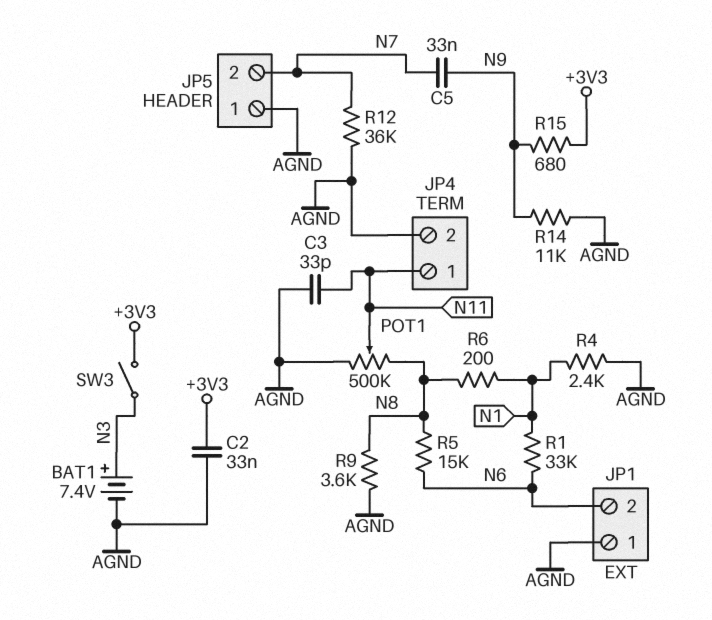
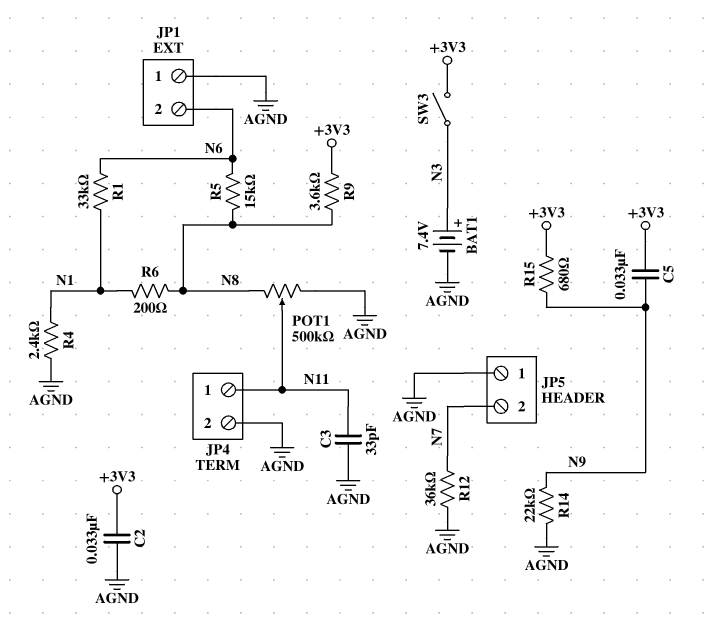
C5: 33nF (N7, N9) -> 33nF (+3V3, N9)
R9: 3.6k (AGND, N8) -> 3.6k (+3V3, N8)
R14: 11k (AGND, N9) -> 22k (AGND, N9)

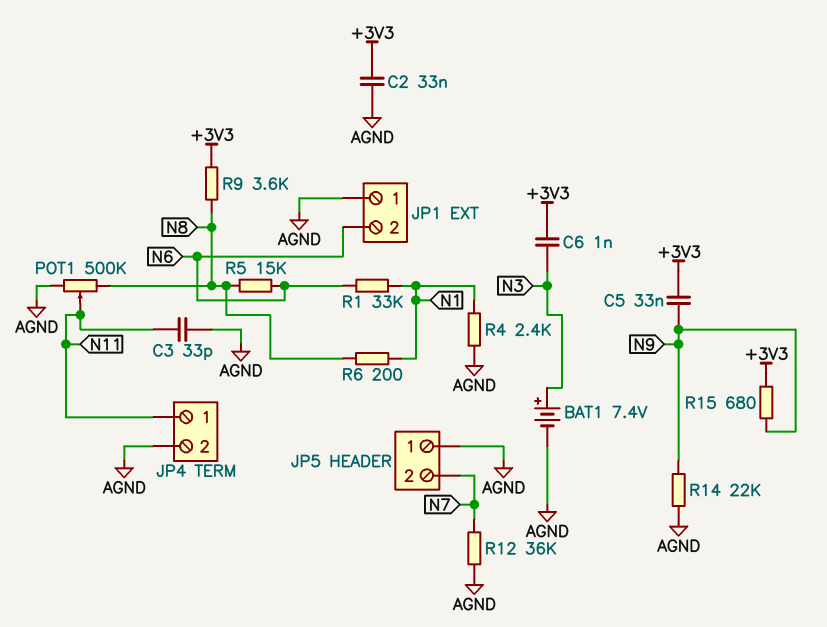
C6: none -> 1nF (+3V3, N3)
SW3: switch (+3V3, N3) -> none

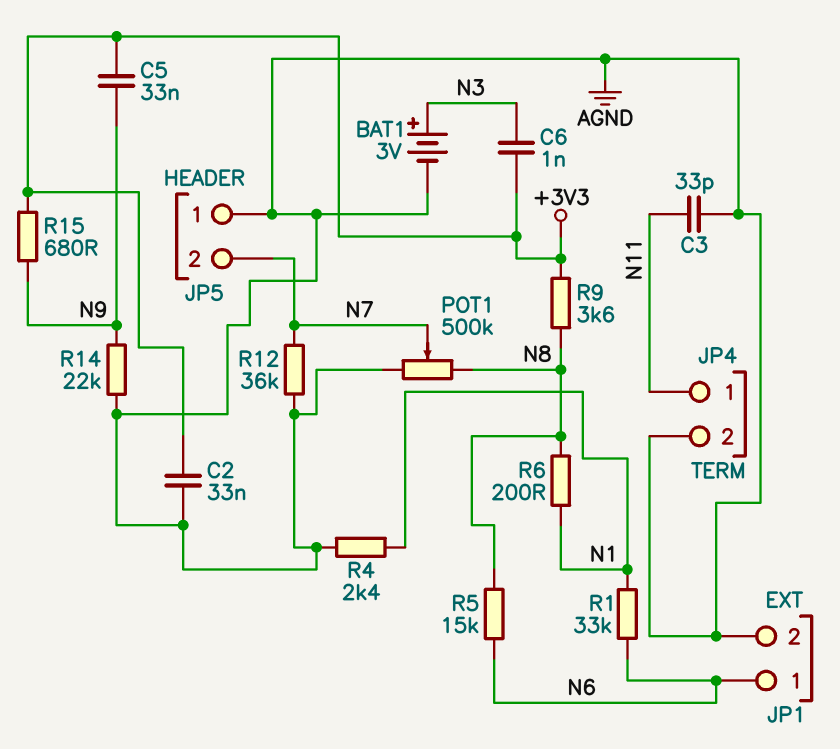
BAT1: 7.4V (plus N3, minus AGND) -> 3V (plus N3, minus AGND)
JP1 pin 1: AGND -> N6
JP1 pin 2: N6 -> AGND
POT1: 500k (AGND, N8, wiper N11) -> 500k (AGND, N8, wiper N7)

